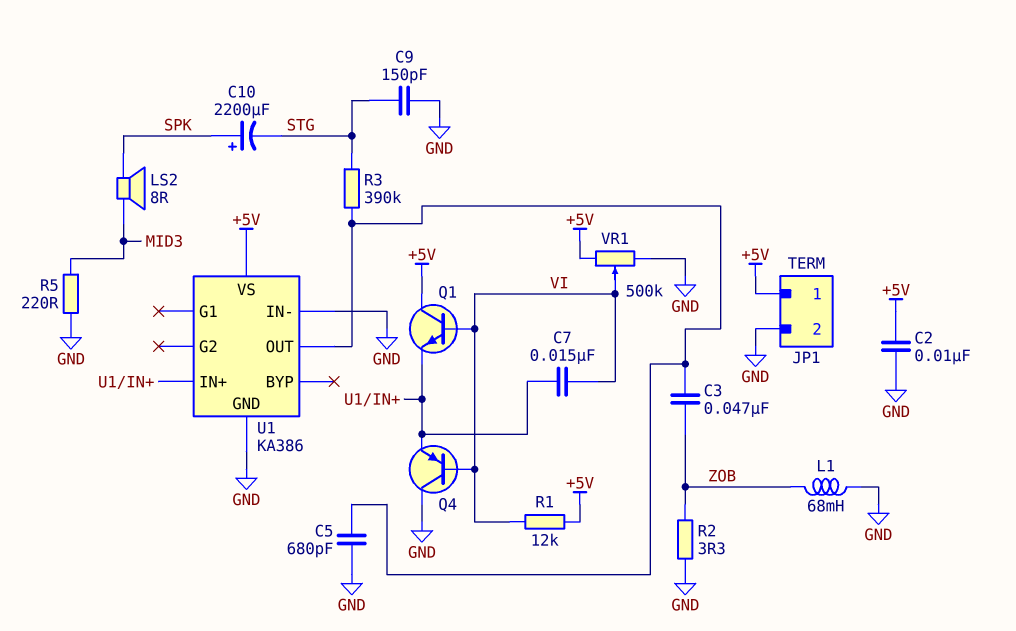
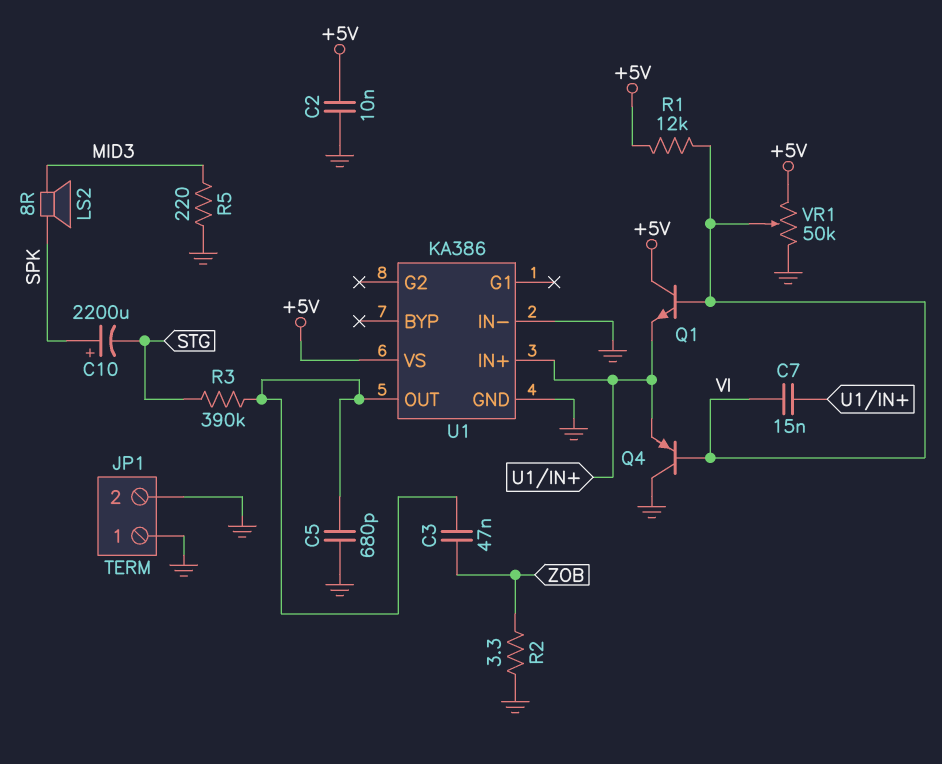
C9: 150pF (GND, STG) -> none
JP1 pin 1: +5V -> GND
L1: 68mH (GND, ZOB) -> none
VR1: 500k (+5V, GND, wiper VI) -> 50k (+5V, GND, wiper VI)

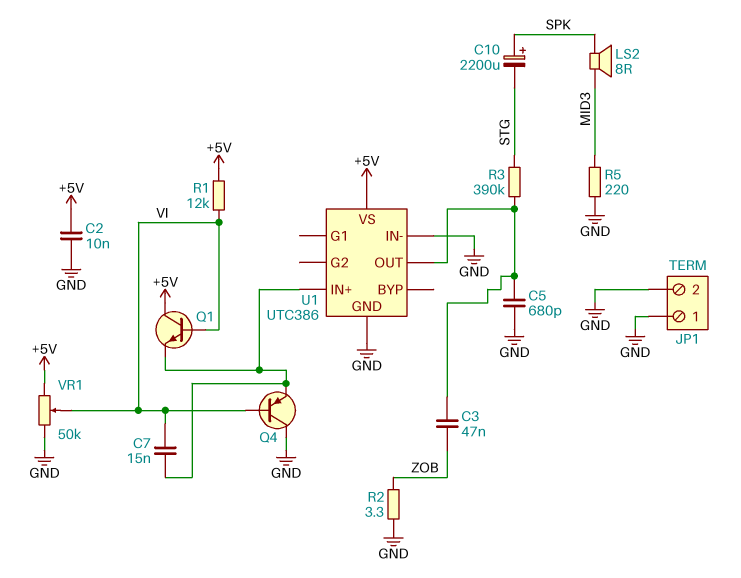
U1: KA386 -> UTC386

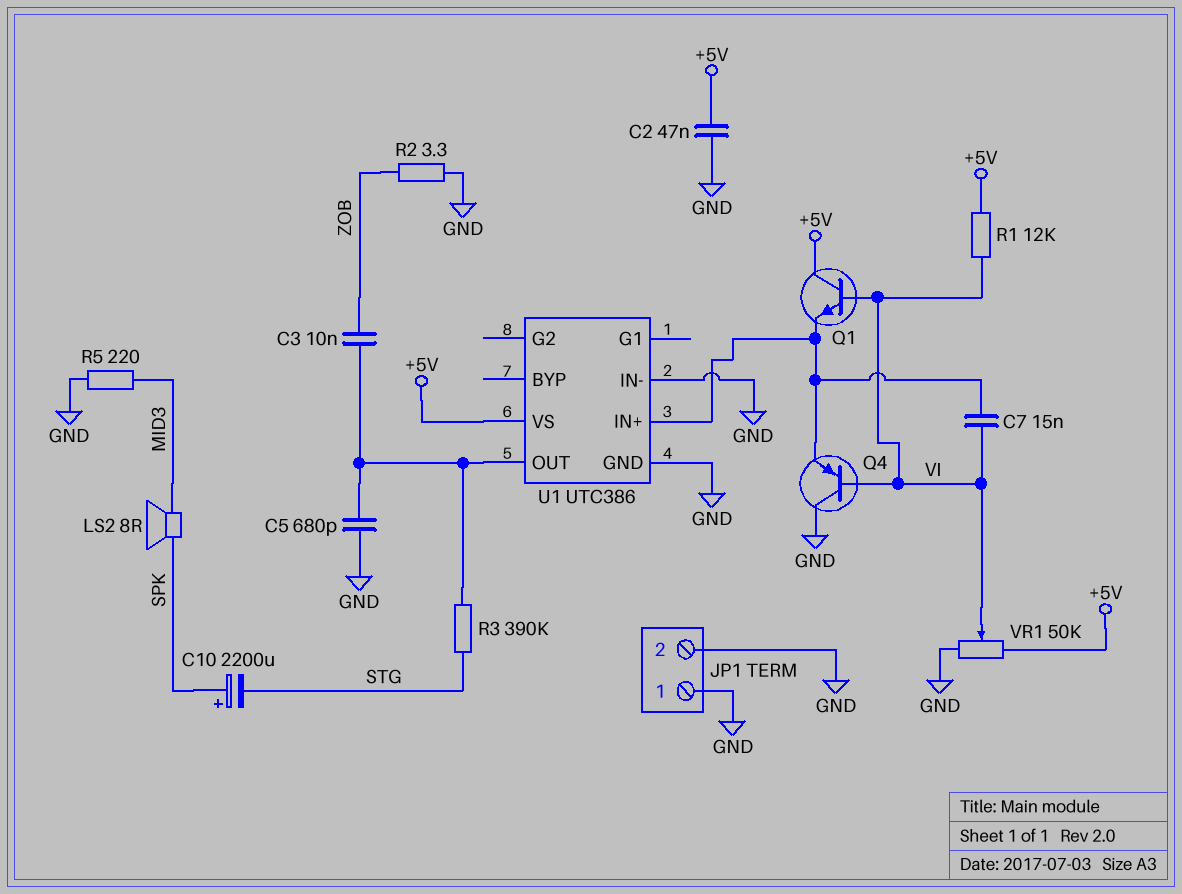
C2: 10nF (+5V, GND) -> 47nF (+5V, GND)
C3: 47nF (U1/OUT, ZOB) -> 10nF (U1/OUT, ZOB)

